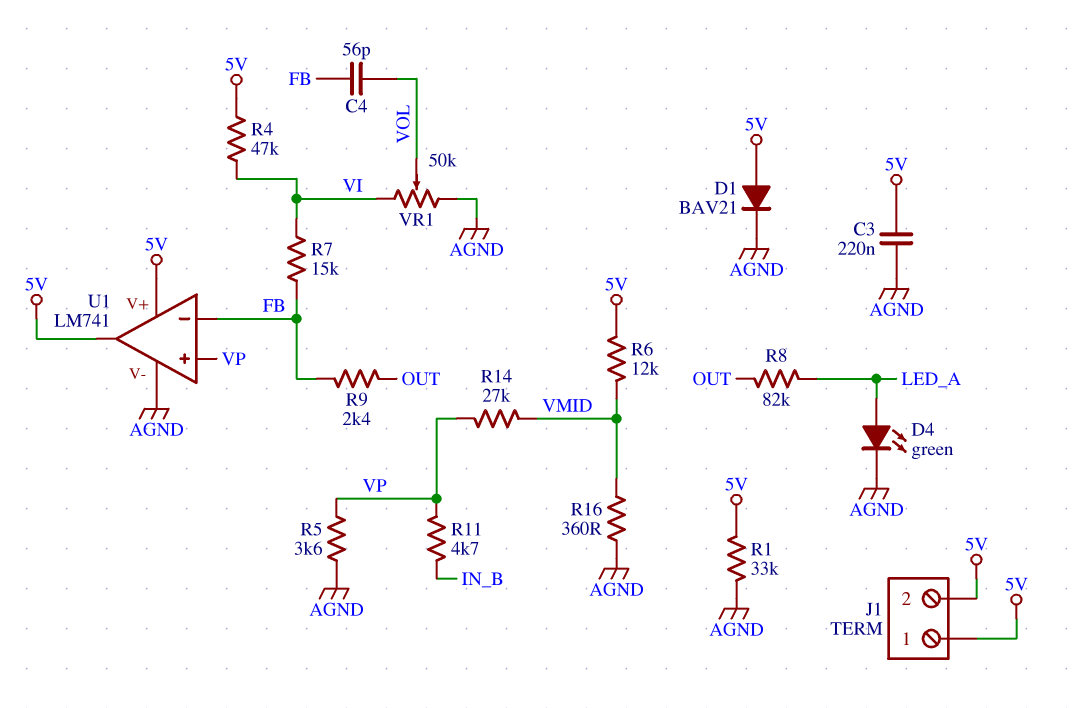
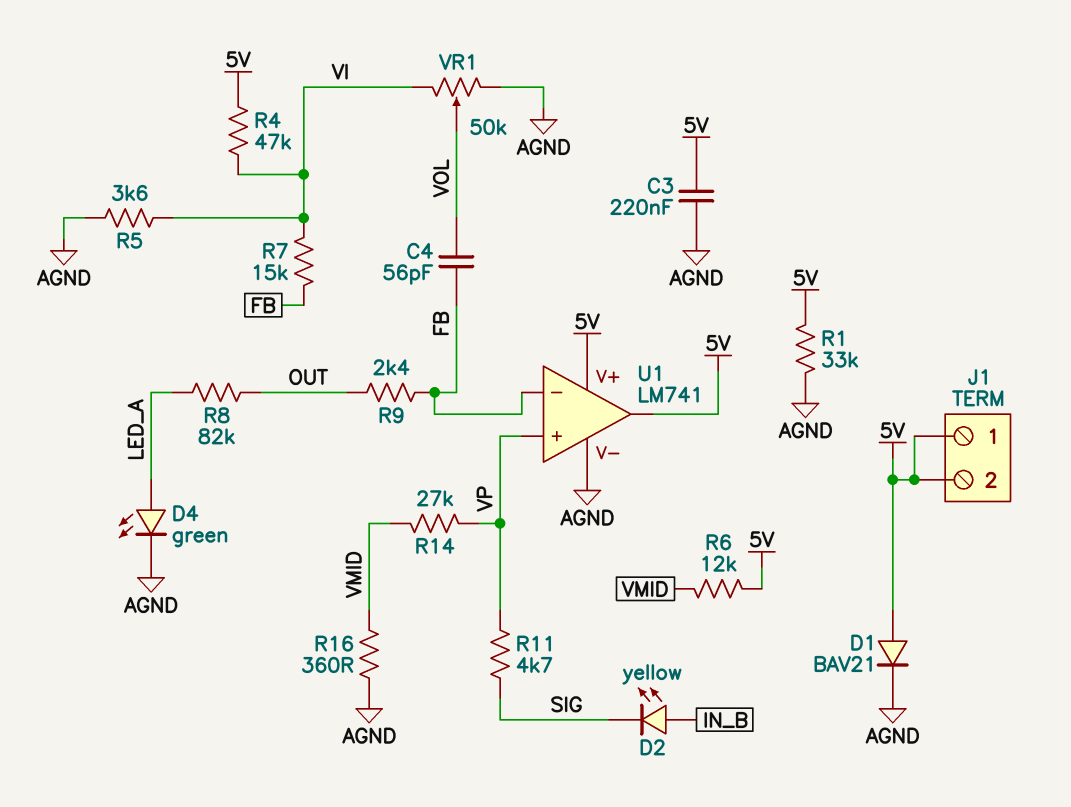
D2: none -> LED yellow (A IN_B, K SIG)
R5: 3.6k (AGND, VP) -> 3.6k (AGND, VI)
R11: 4.7k (IN_B, VP) -> 4.7k (SIG, VP)

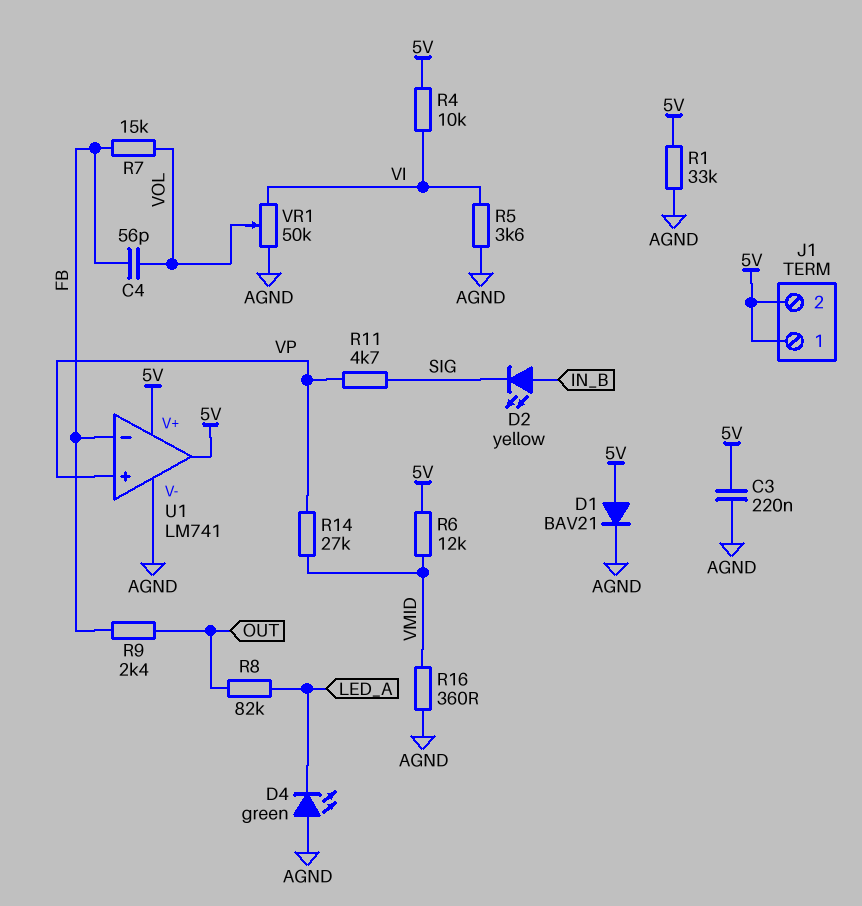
D4: LED green (A LED_A, K AGND) -> LED green (A AGND, K LED_A)
R4: 47k (5V, VI) -> 10k (5V, VI)
R7: 15k (FB, VI) -> 15k (FB, VOL)

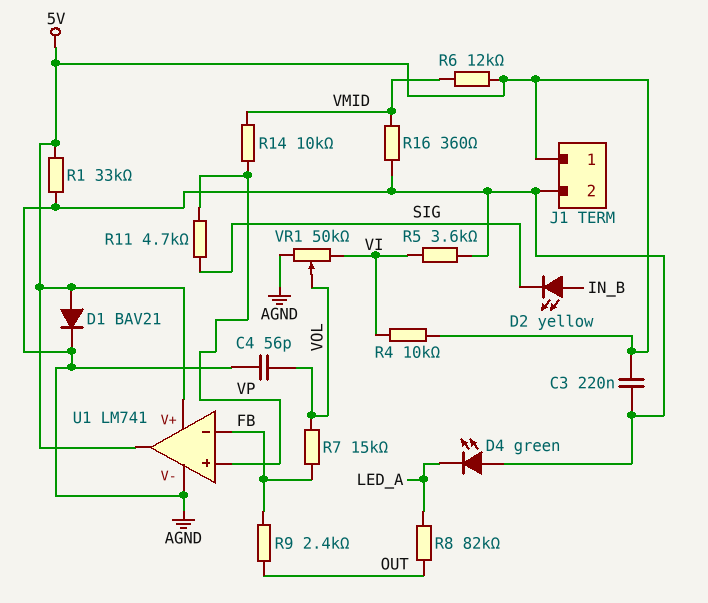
C4: 56pF (FB, VOL) -> 56pF (AGND, VOL)
J1 pin 2: 5V -> AGND
R14: 27k (VMID, VP) -> 10k (VMID, VP)

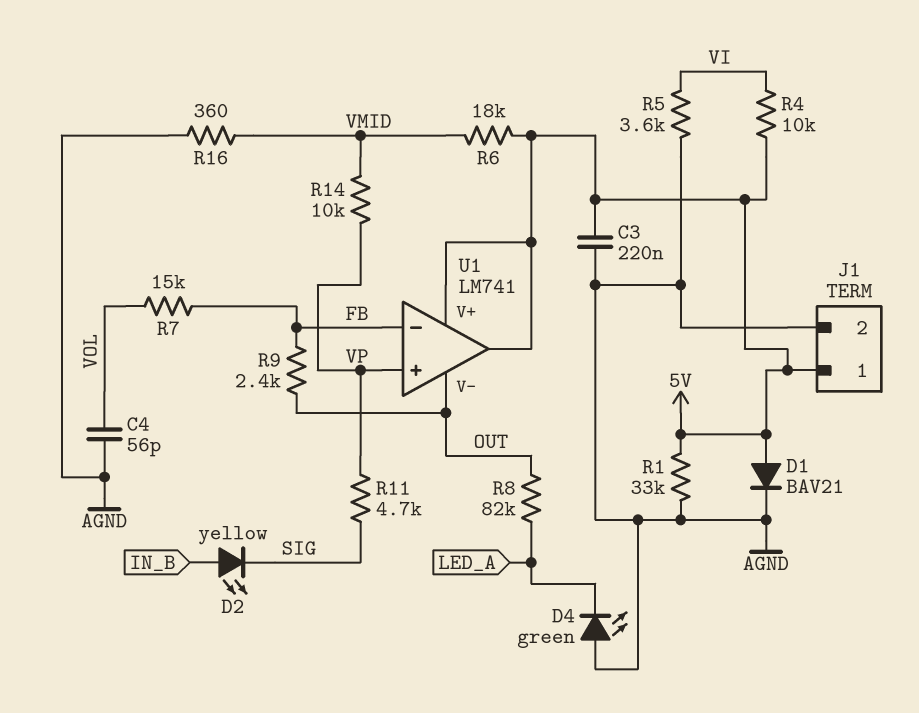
R6: 12k (5V, VMID) -> 18k (5V, VMID)
U1 pin V-: AGND -> OUT
VR1: 50k (AGND, VI, wiper VOL) -> none

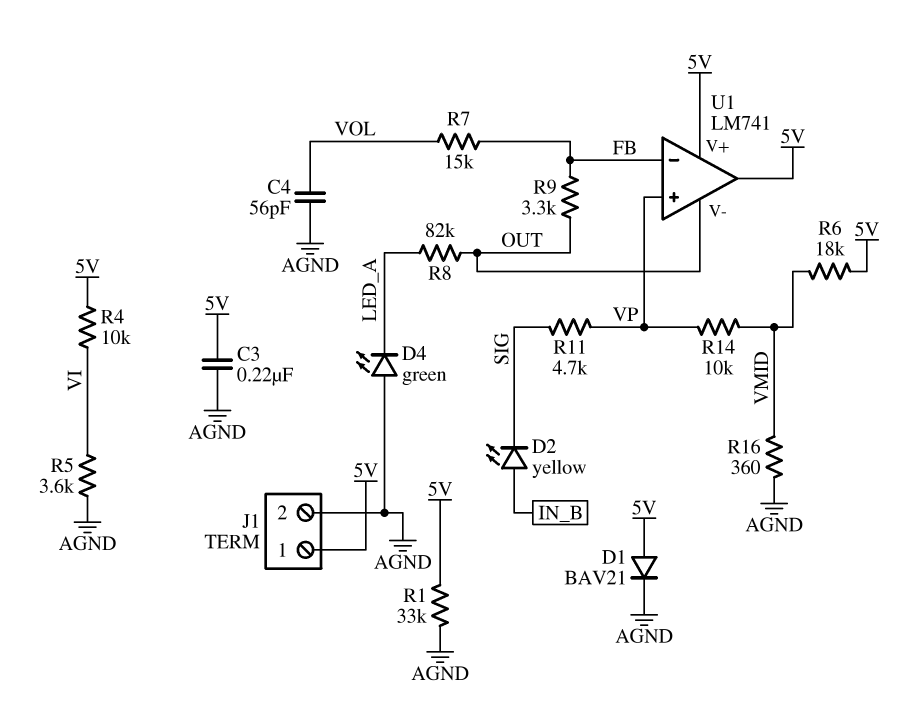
R9: 2.4k (FB, OUT) -> 3.3k (FB, OUT)

